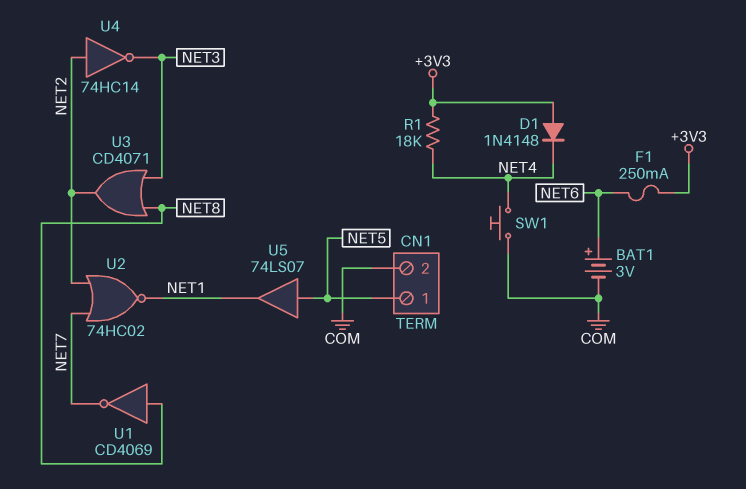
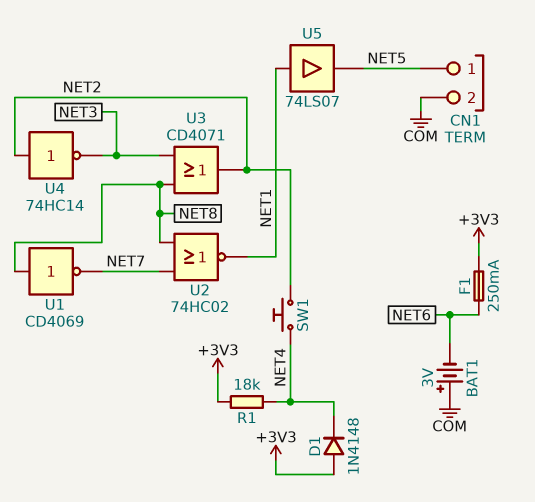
BAT1: 3V (plus NET6, minus COM) -> 3V (plus COM, minus NET6)
SW1: button (COM, NET4) -> button (NET2, NET4)
U2: NOR 74HC02 (in NET2, in NET7, out NET1) -> NOR 74HC02 (in NET7, in NET8, out NET1)
U5: buffer 74LS07 (in NET5, out NET1) -> buffer 74LS07 (in NET1, out NET5)

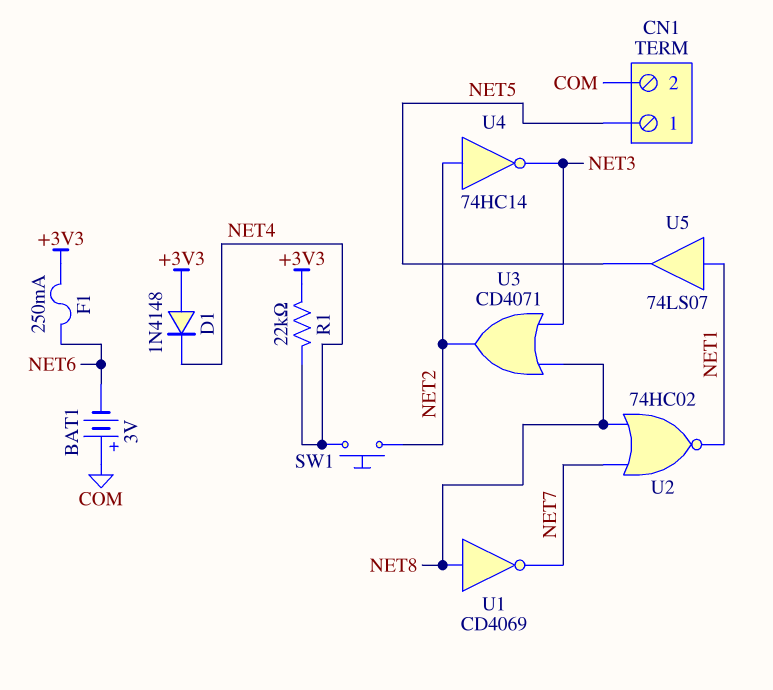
R1: 18k (+3V3, NET4) -> 22k (+3V3, NET4)

